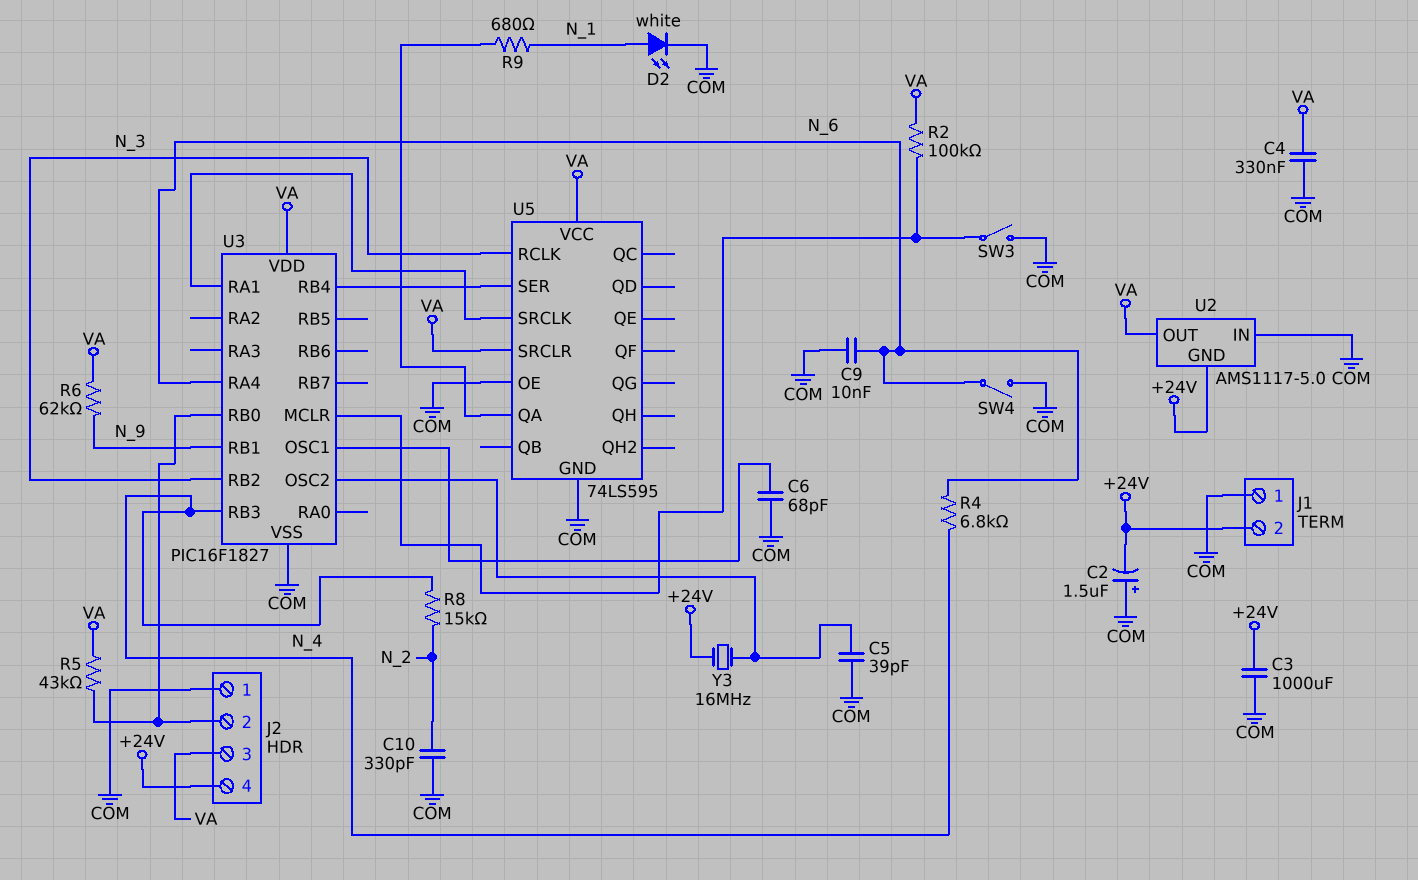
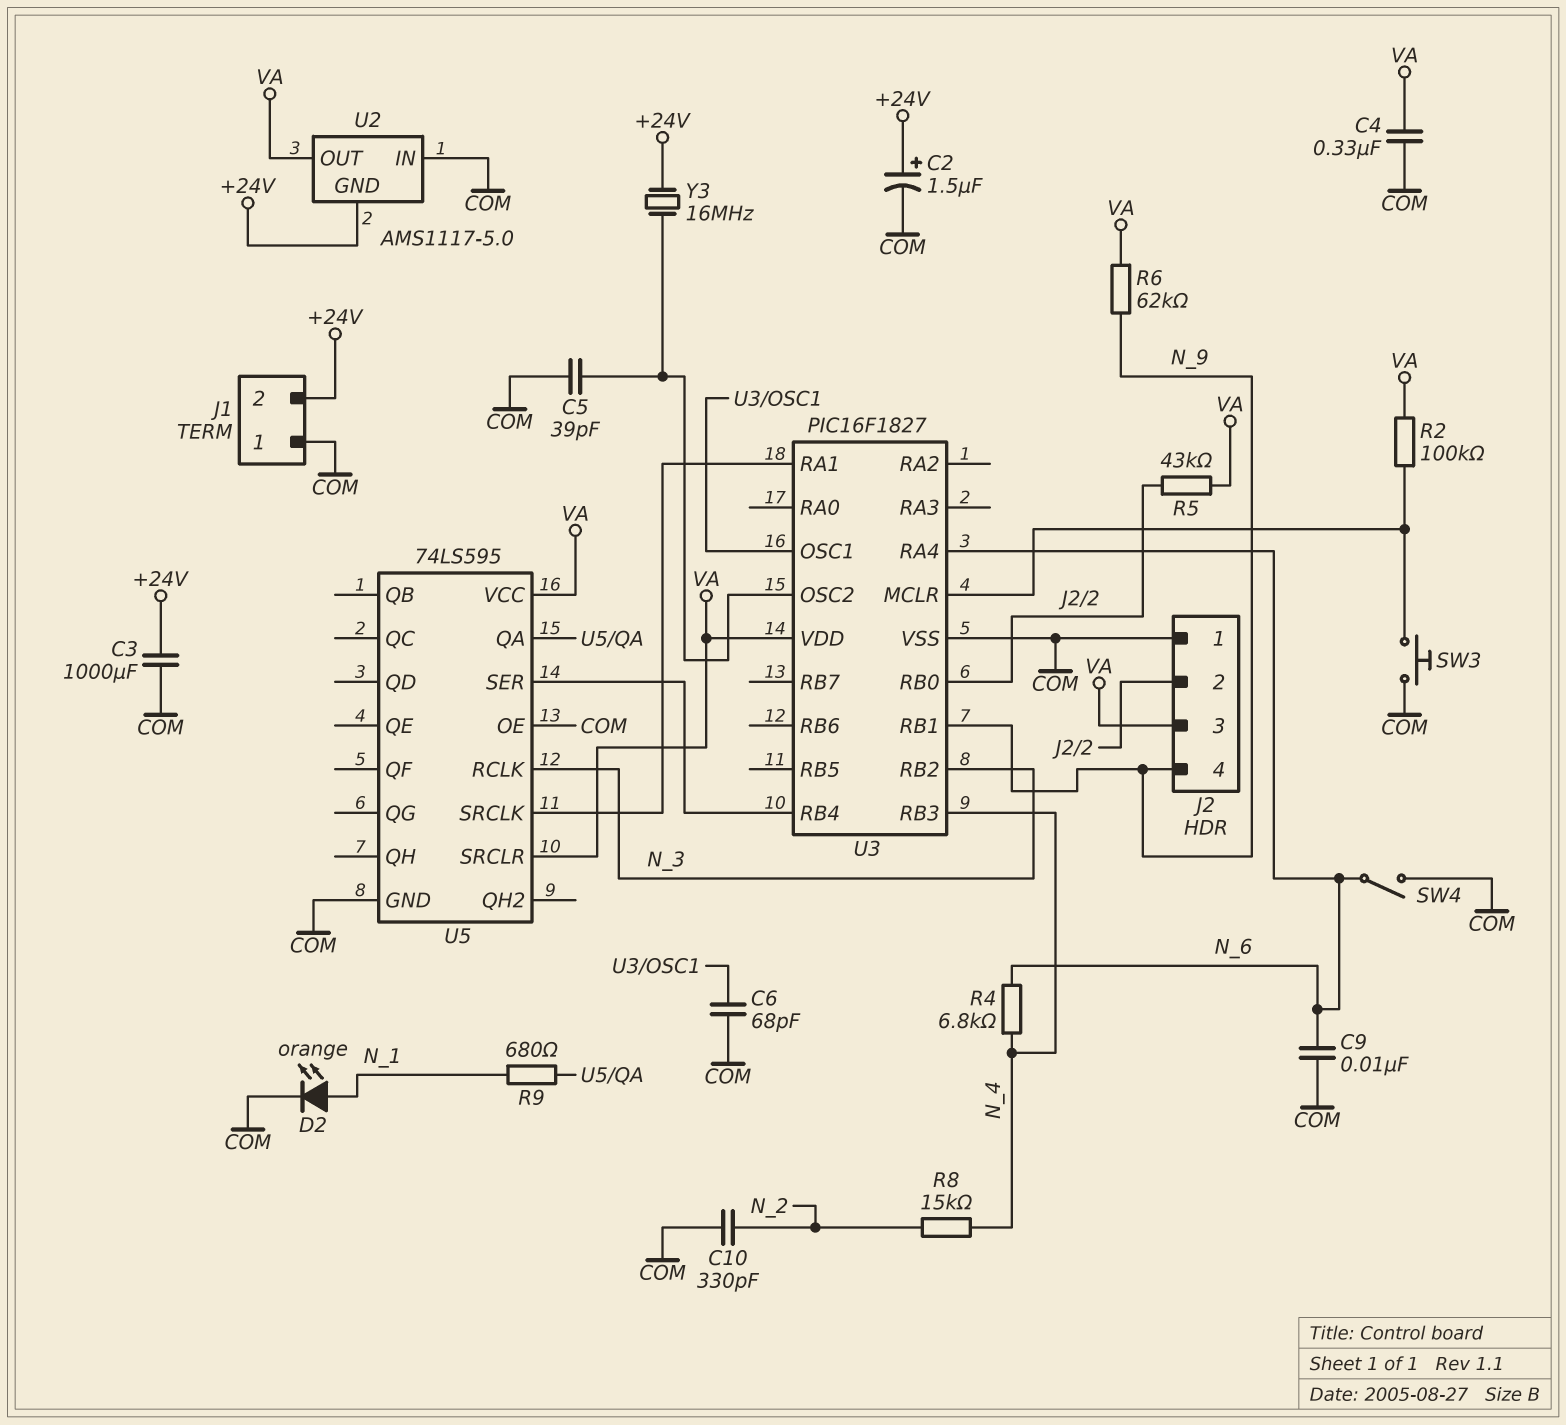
C2: 1.5uF (plus COM, minus +24V) -> 1.5uF (plus +24V, minus COM)
D2: LED white (A N_1, K COM) -> LED orange (A N_1, K COM)
J2 pin 4: +24V -> N_9
SW3: switch (COM, U3/MCLR) -> button (COM, U3/MCLR)

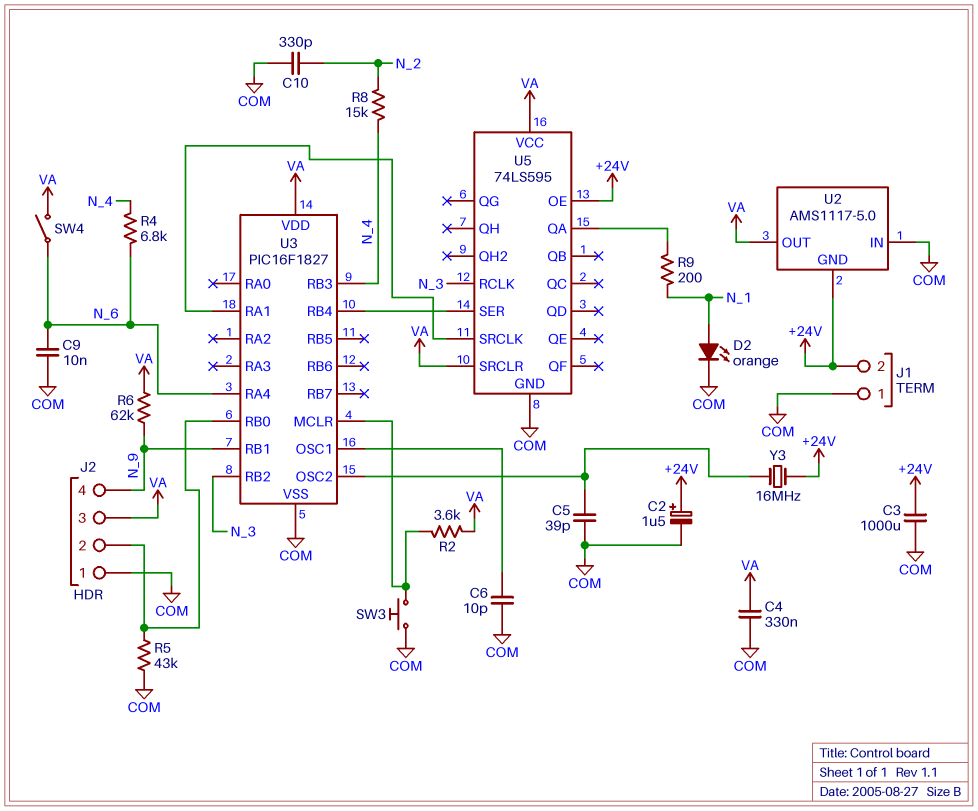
C6: 68pF (COM, U3/OSC1) -> 10pF (COM, U3/OSC1)
R2: 100k (U3/MCLR, VA) -> 3.6k (U3/MCLR, VA)
R5: 43k (J2/2, VA) -> 43k (COM, J2/2)
R9: 680 (N_1, U5/QA) -> 200 (N_1, U5/QA)
SW4: switch (COM, N_6) -> switch (N_6, VA)
U5 pin OE: COM -> +24V

